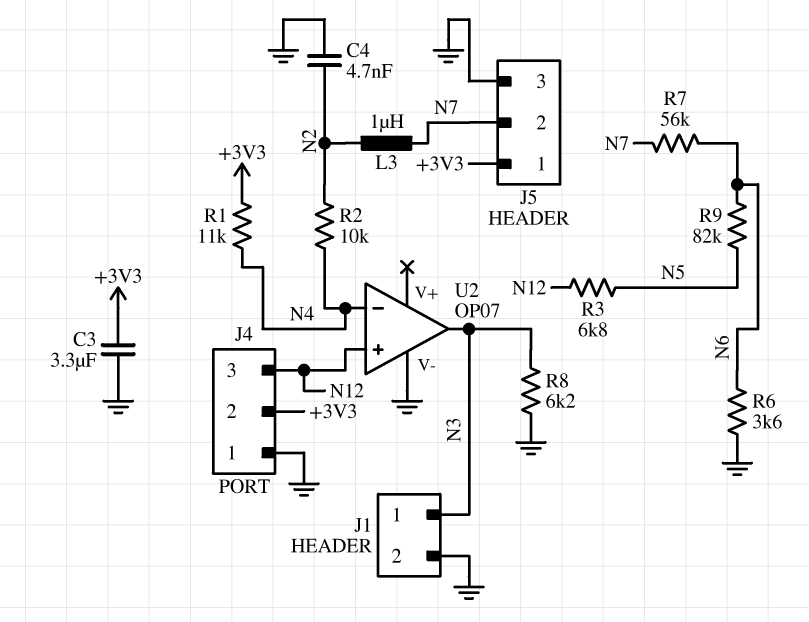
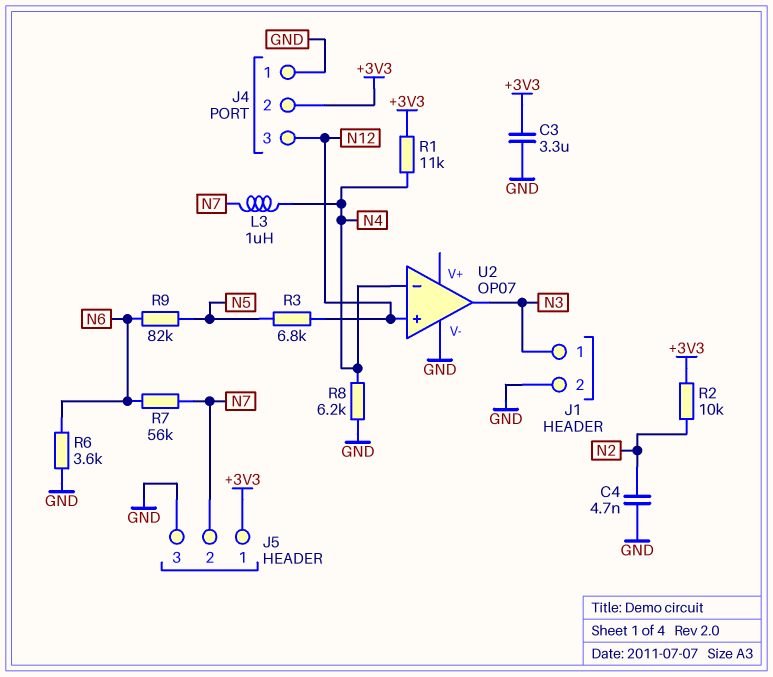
L3: 1uH (N2, N7) -> 1uH (N4, N7)
R2: 10k (N2, N4) -> 10k (+3V3, N2)
R8: 6.2k (GND, N3) -> 6.2k (GND, N4)

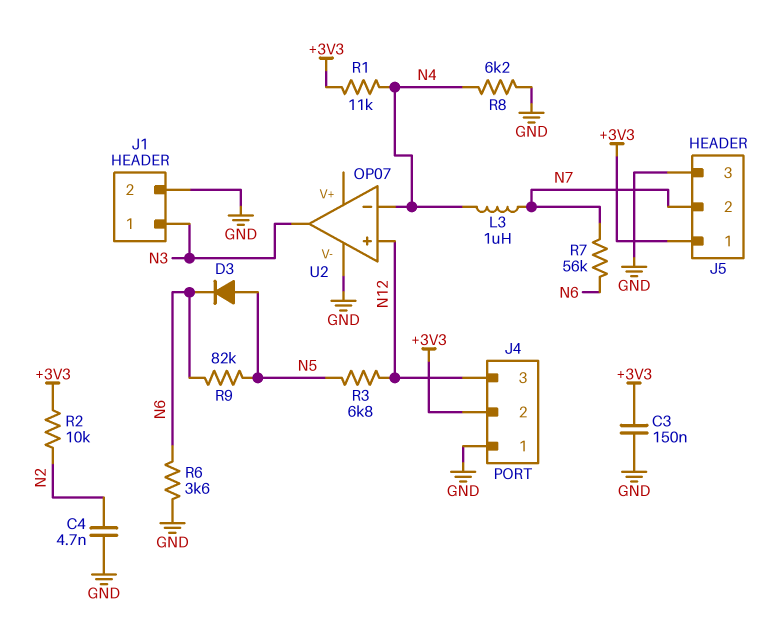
C3: 3.3uF (+3V3, GND) -> 150nF (+3V3, GND)
D3: none -> diode (A N5, K N6)

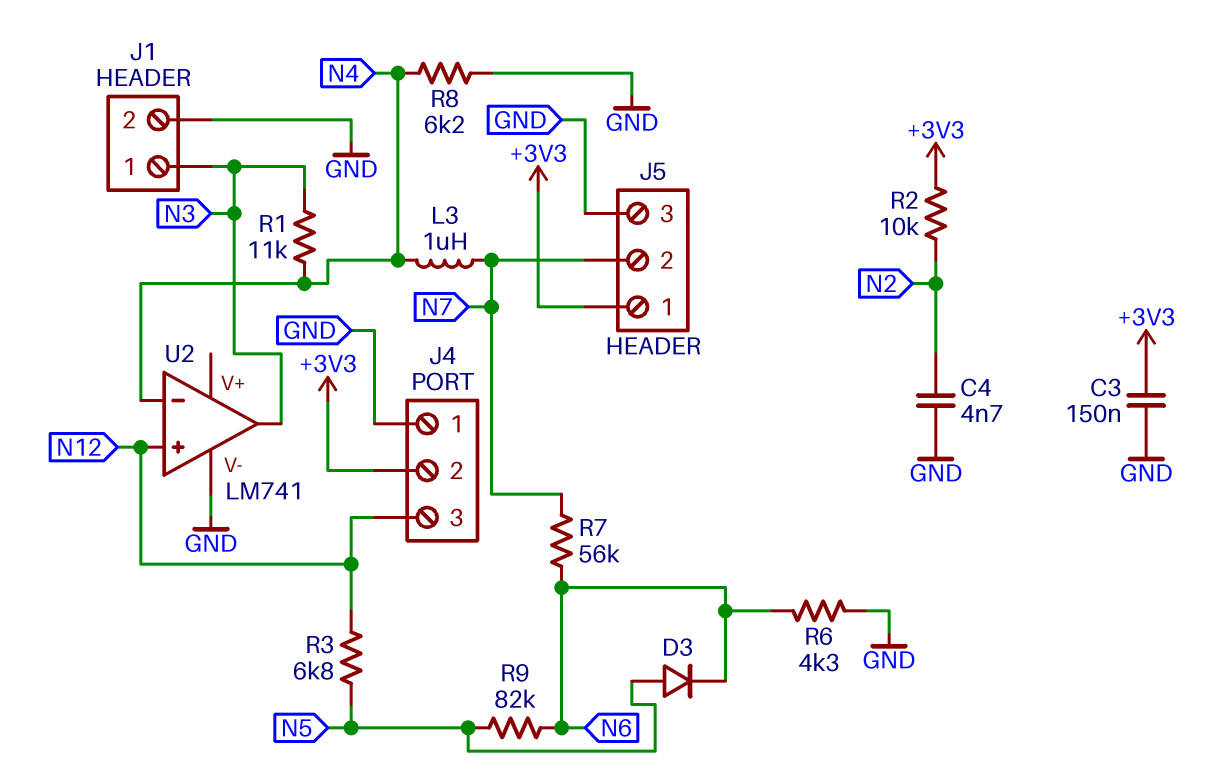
R1: 11k (+3V3, N4) -> 11k (N3, N4)
R6: 3.6k (GND, N6) -> 4.3k (GND, N6)
U2: OP07 -> LM741

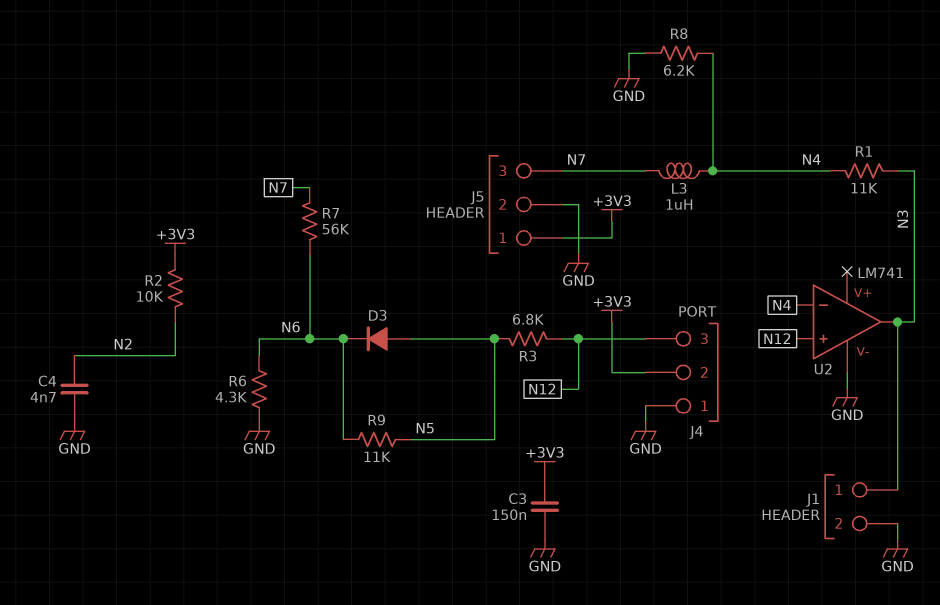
J5 pin 2: N7 -> GND
J5 pin 3: GND -> N7
R9: 82k (N5, N6) -> 11k (N5, N6)

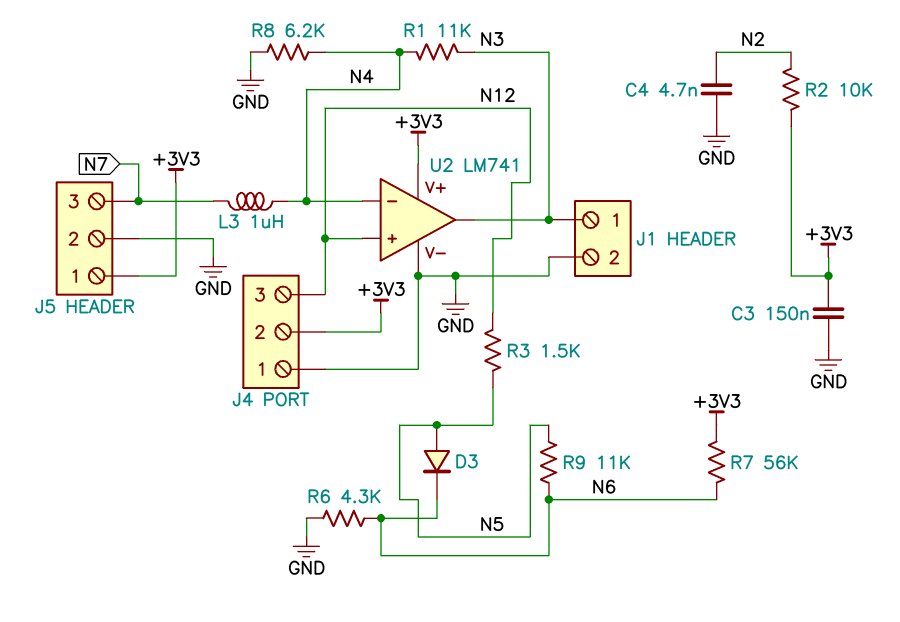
R3: 6.8k (N5, N12) -> 1.5k (N5, N12)
R7: 56k (N6, N7) -> 56k (+3V3, N6)
U2 pin V+: none -> +3V3

